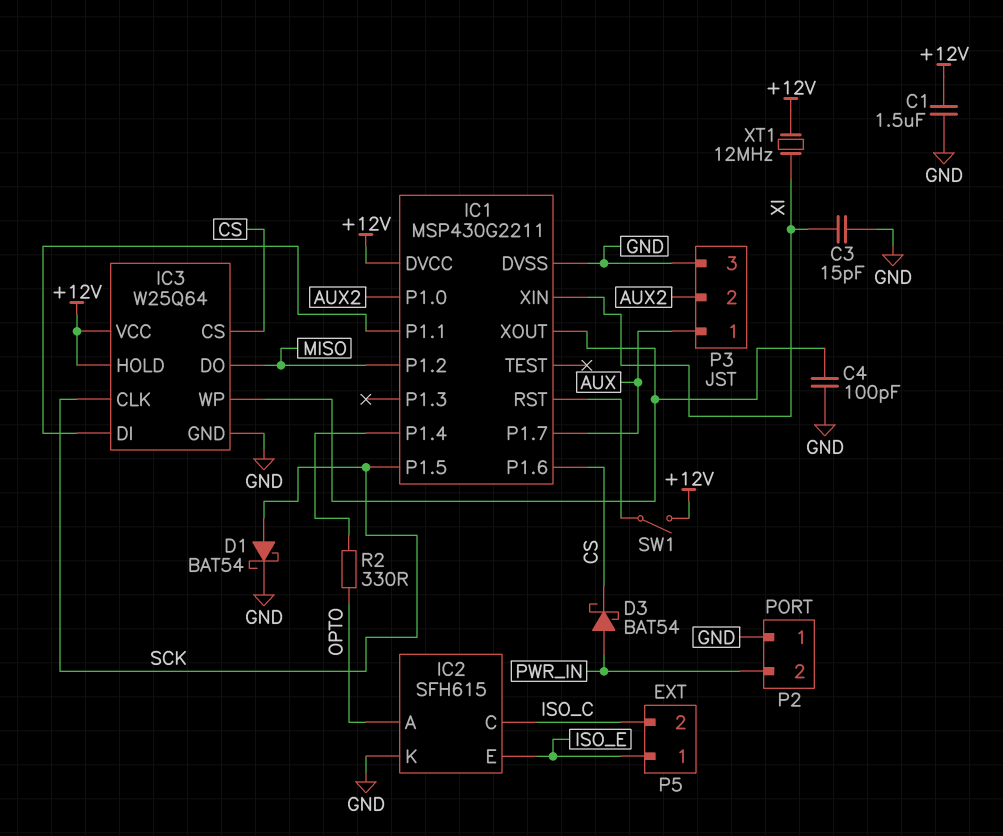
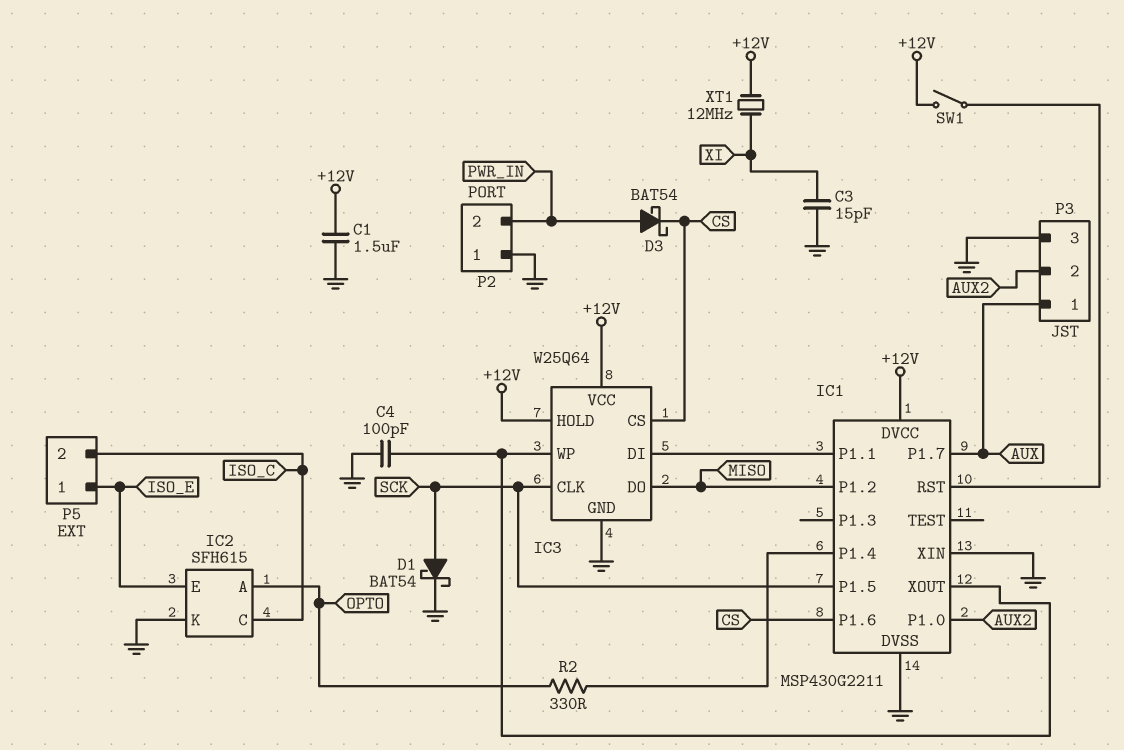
IC1 pin XIN: XI -> GND

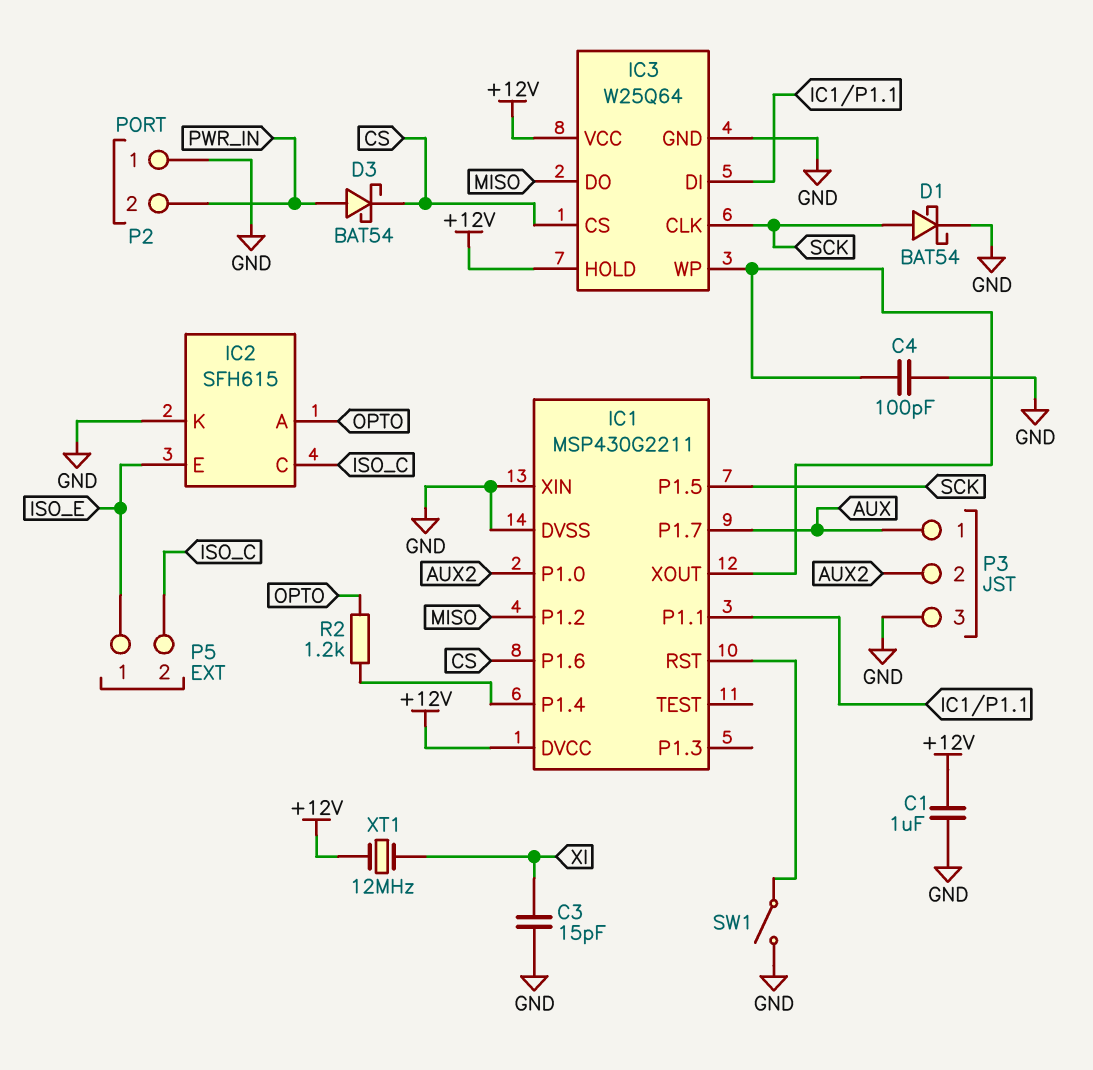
C1: 1.5uF (+12V, GND) -> 1uF (+12V, GND)
R2: 330 (IC1/P1.4, OPTO) -> 1.2k (IC1/P1.4, OPTO)
SW1: switch (+12V, IC1/RST) -> switch (GND, IC1/RST)

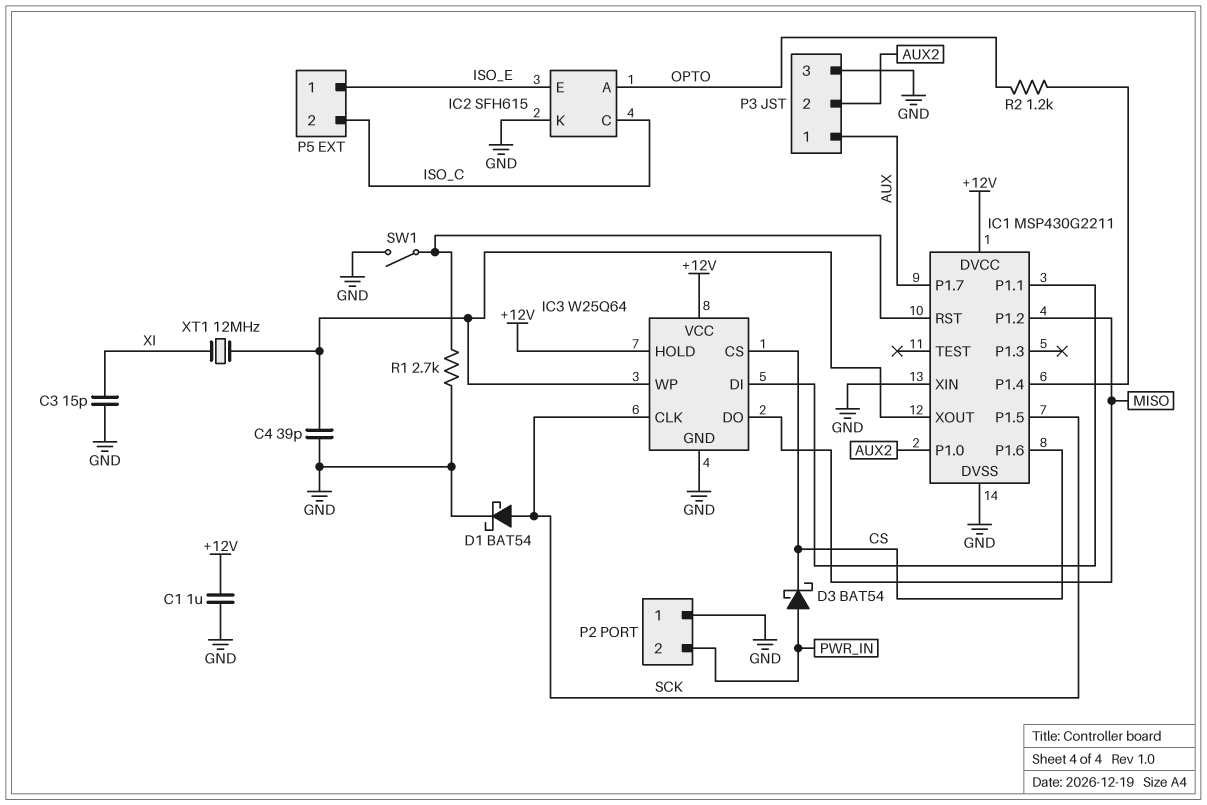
C4: 100pF (GND, IC1/XOUT) -> 39pF (GND, IC1/XOUT)
R1: none -> 2.7k (GND, IC1/RST)
XT1: 12MHz (+12V, XI) -> 12MHz (IC1/XOUT, XI)

